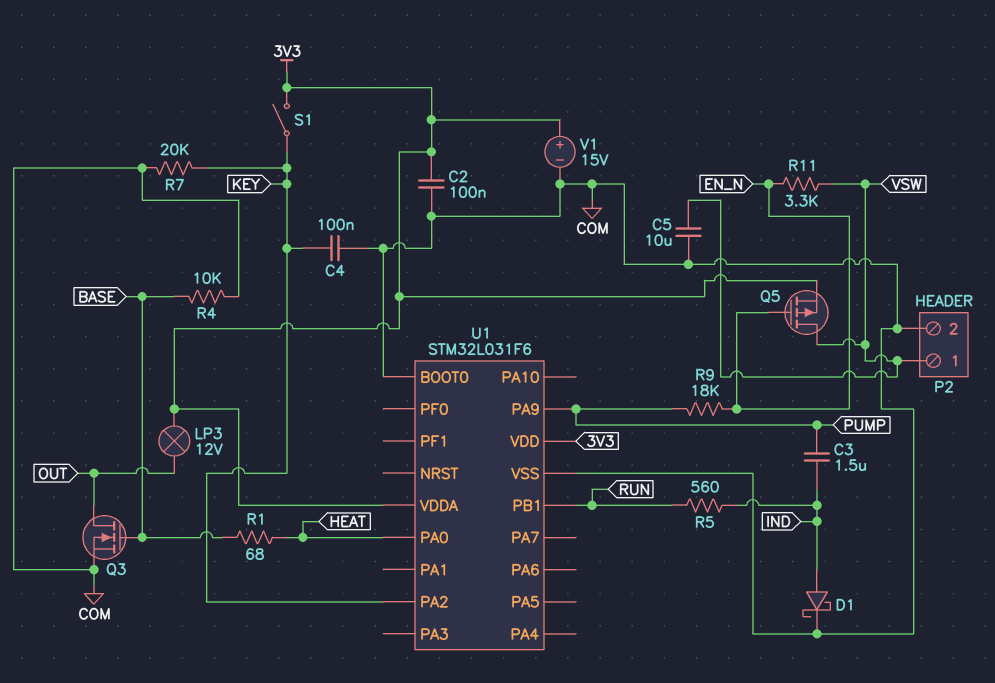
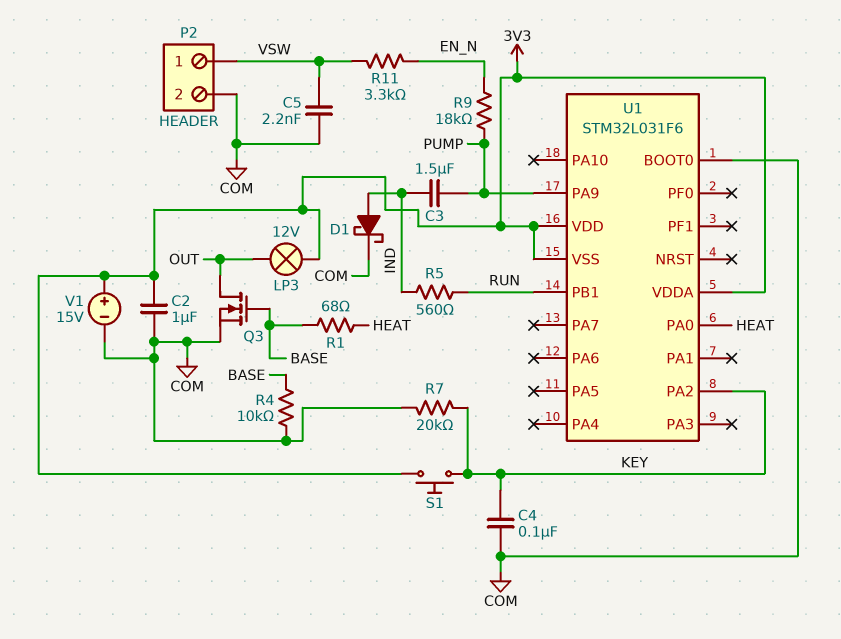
C2: 100nF (3V3, COM) -> 1uF (3V3, COM)
C5: 10uF (COM, VSW) -> 2.2nF (COM, VSW)
Q5: PMOS (G EN_N, D VSW, S 3V3) -> none
S1: switch (3V3, KEY) -> button (3V3, KEY)
U1 pin VSS: COM -> 3V3

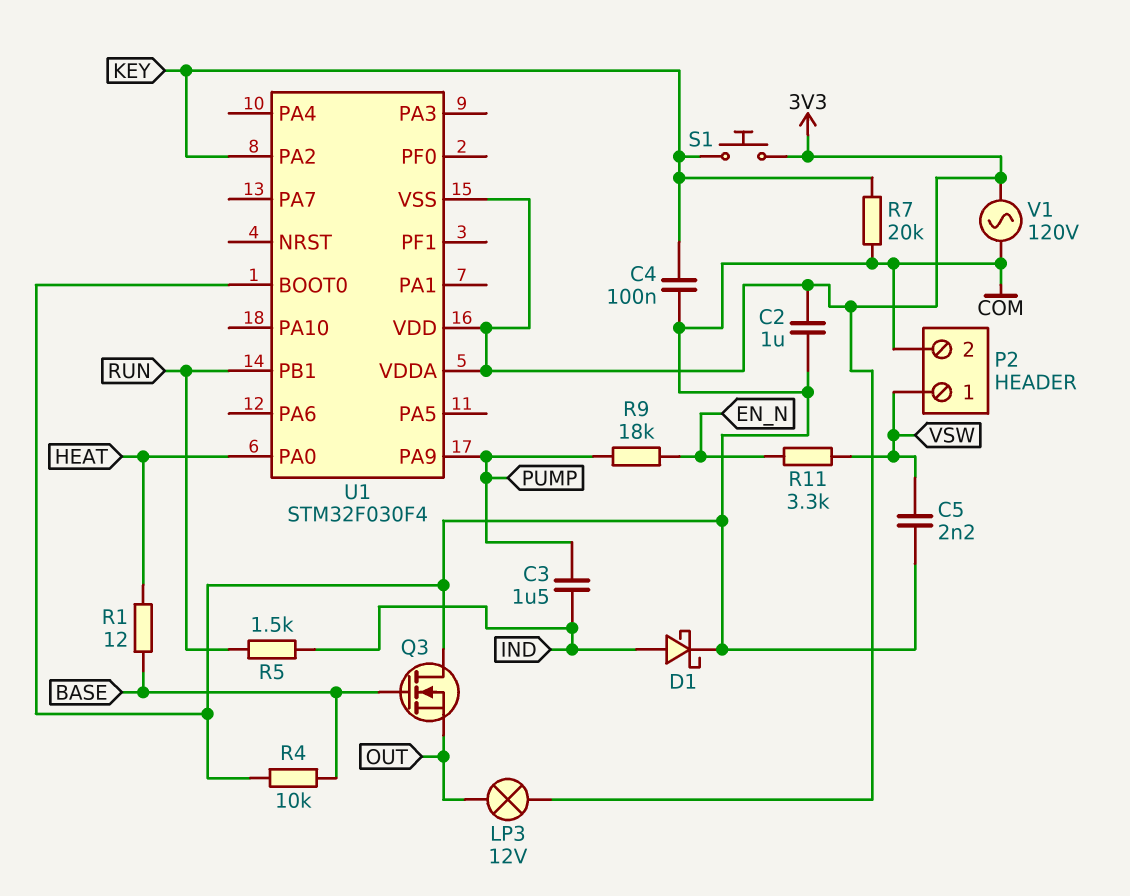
Q3: NMOS (G BASE, D OUT, S COM) -> NMOS (G BASE, D COM, S OUT)
R1: 68 (BASE, HEAT) -> 12 (BASE, HEAT)
R5: 560 (IND, RUN) -> 1.5k (IND, RUN)
U1: STM32L031F6 -> STM32F030F4
V1: 15V (plus 3V3, minus COM) -> AC 120V (3V3, COM)

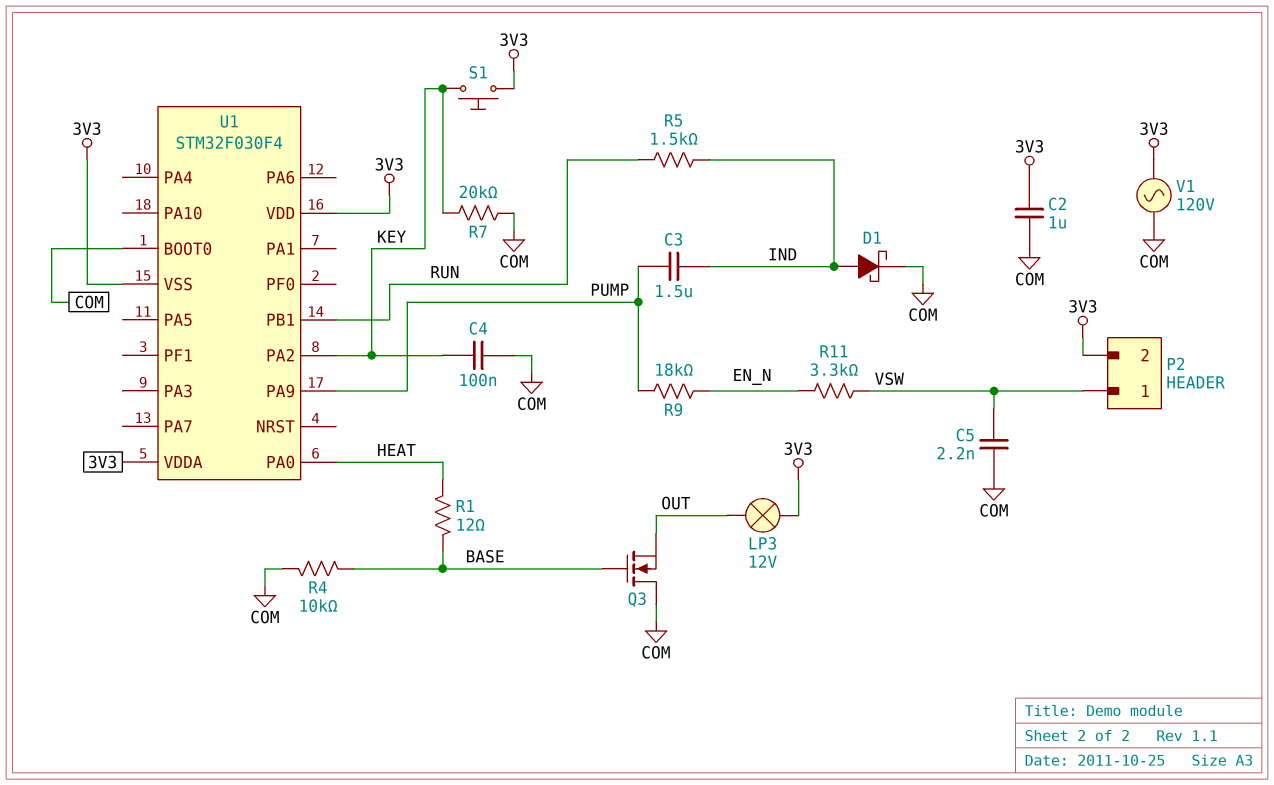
P2 pin 2: COM -> 3V3

